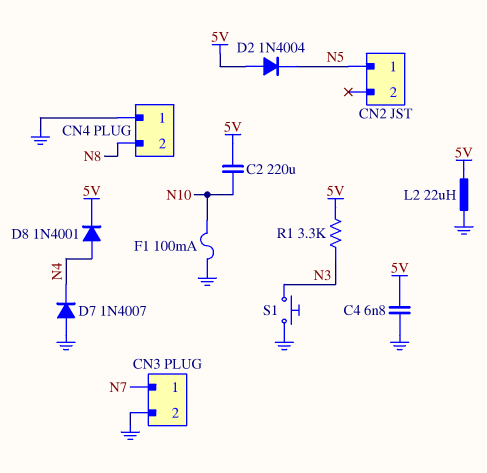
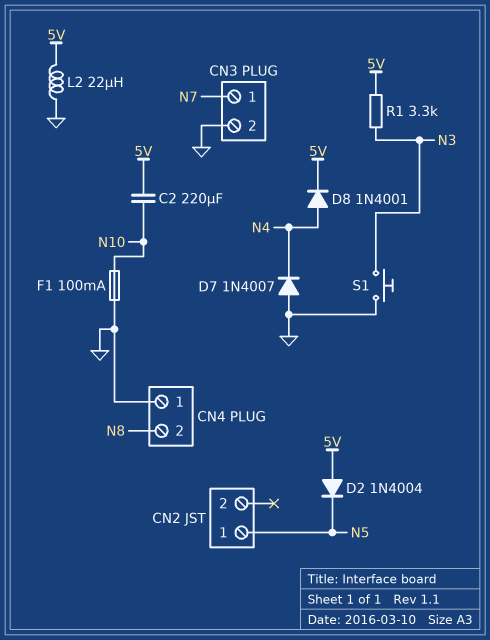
C4: 6.8nF (5V, GND) -> none

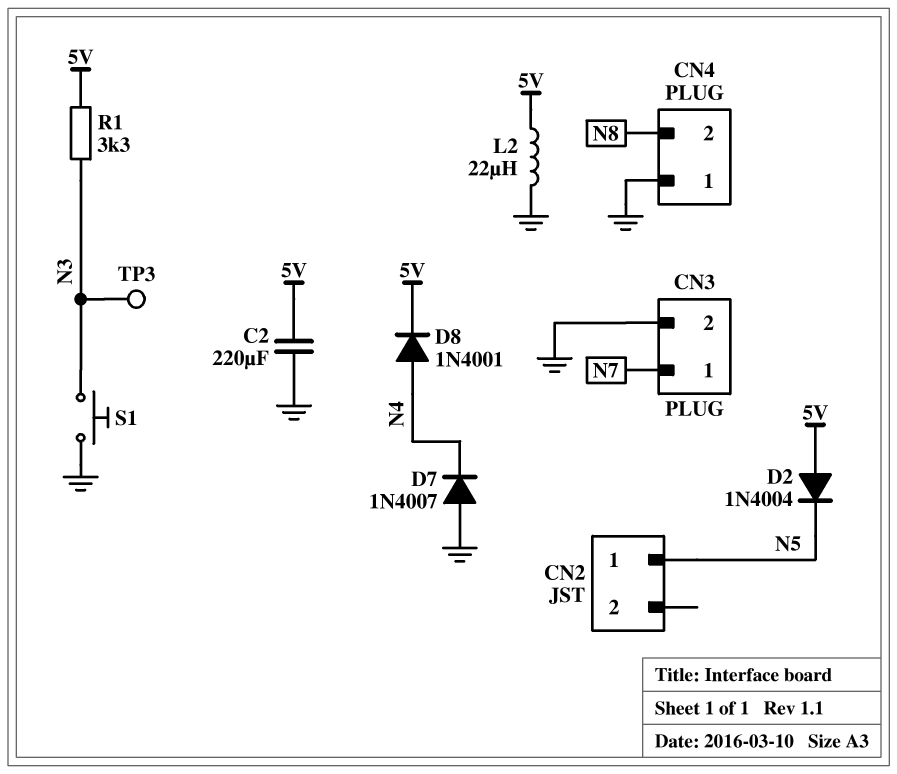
C2: 220uF (5V, N10) -> 220uF (5V, GND)
F1: 100mA (GND, N10) -> none
TP3: none -> test point (N3)

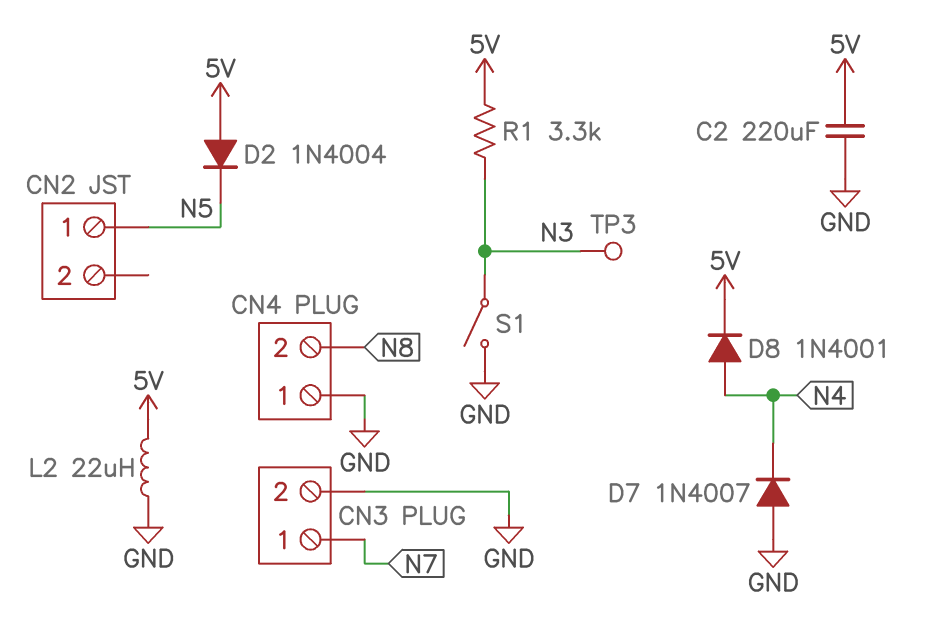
S1: button (GND, N3) -> switch (GND, N3)

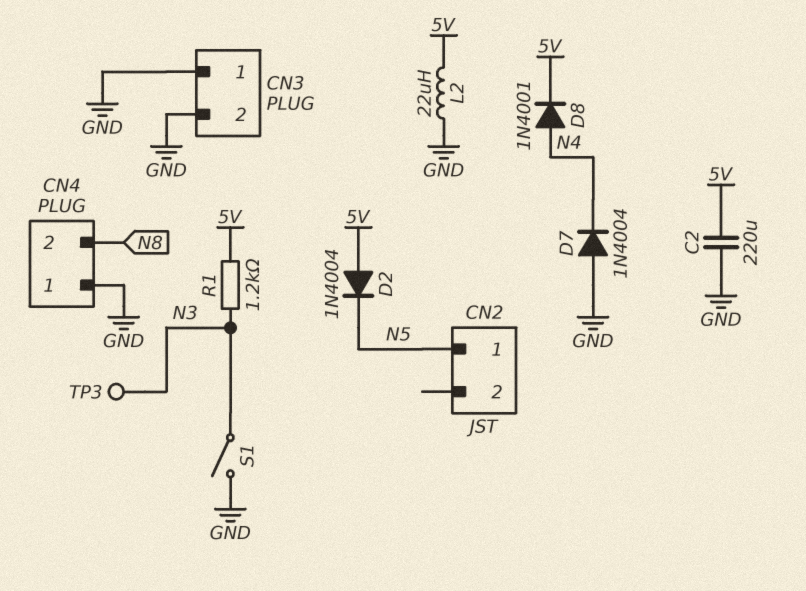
CN3 pin 1: N7 -> GND
D7: diode 1N4007 (A GND, K N4) -> diode 1N4004 (A GND, K N4)
R1: 3.3k (5V, N3) -> 1.2k (5V, N3)

